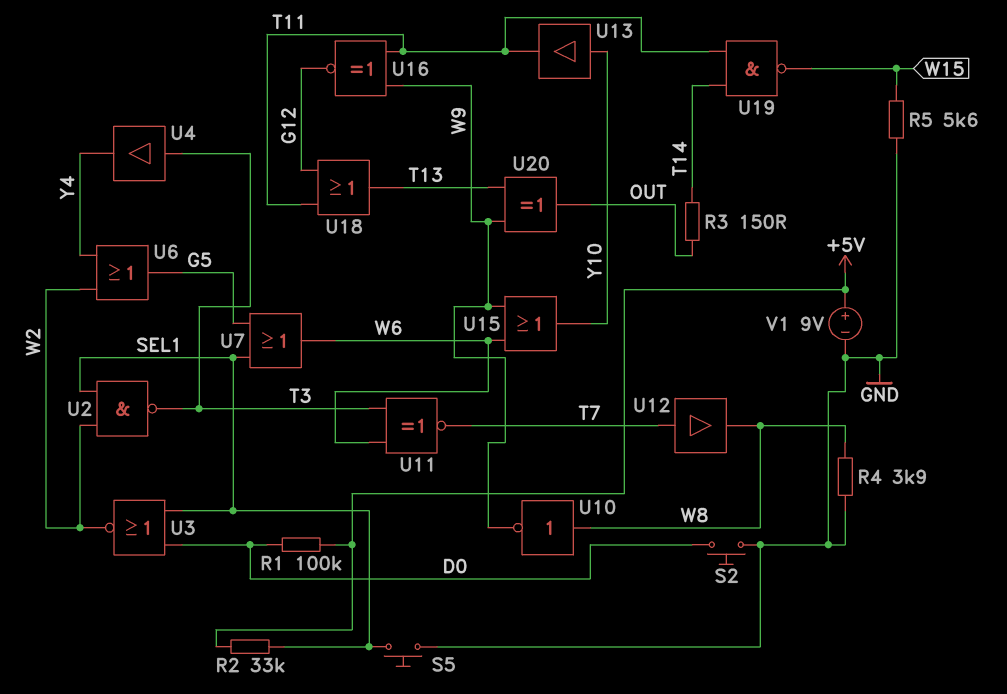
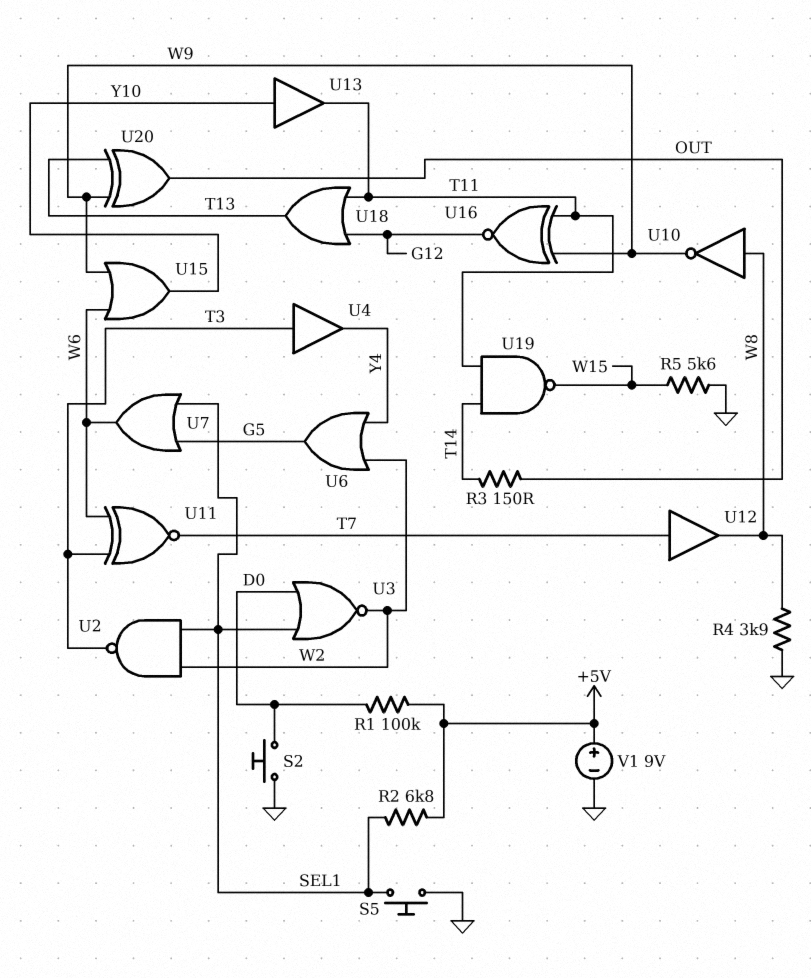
R2: 33k (+5V, SEL1) -> 6.8k (+5V, SEL1)

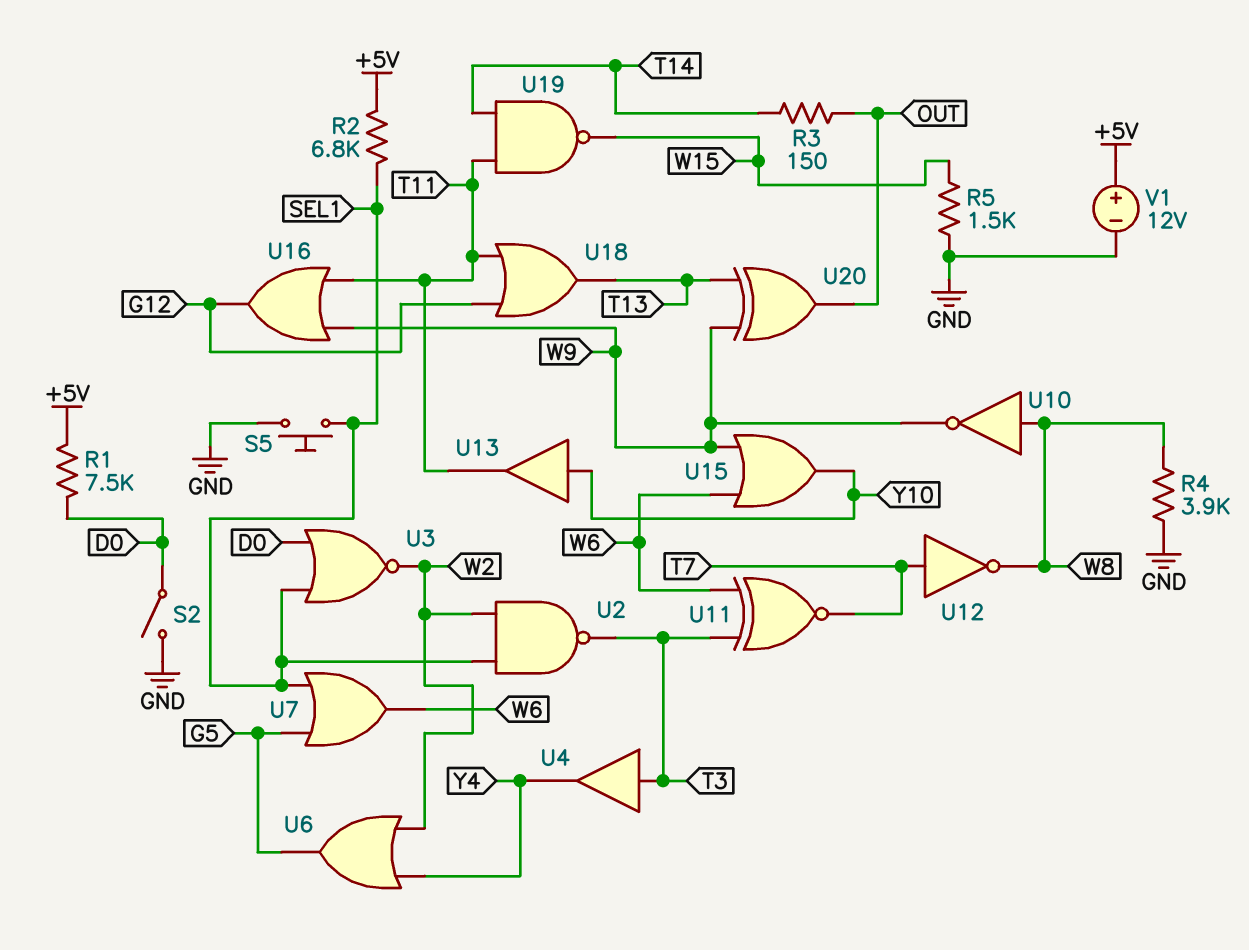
R1: 100k (+5V, D0) -> 7.5k (+5V, D0)
R5: 5.6k (GND, W15) -> 1.5k (GND, W15)
S2: button (D0, GND) -> switch (D0, GND)
U12: buffer (in T7, out W8) -> NOT (in T7, out W8)
U16: XNOR (in T11, in W9, out G12) -> OR (in T11, in W9, out G12)
V1: 9V (plus +5V, minus GND) -> 12V (plus +5V, minus GND)

